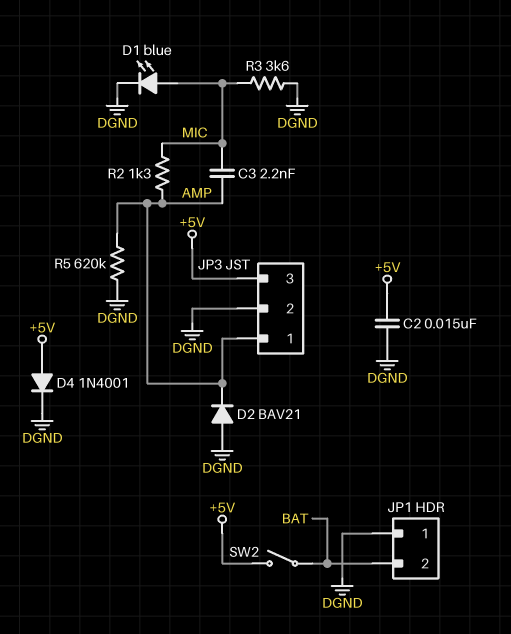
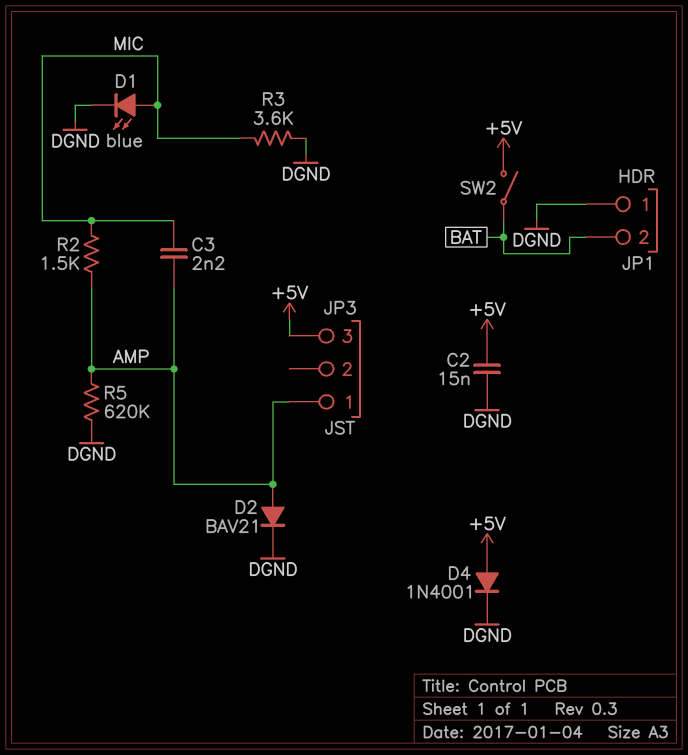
D2: diode BAV21 (A DGND, K AMP) -> diode BAV21 (A AMP, K DGND)
JP3 pin 2: DGND -> none
R2: 1.3k (AMP, MIC) -> 1.5k (AMP, MIC)

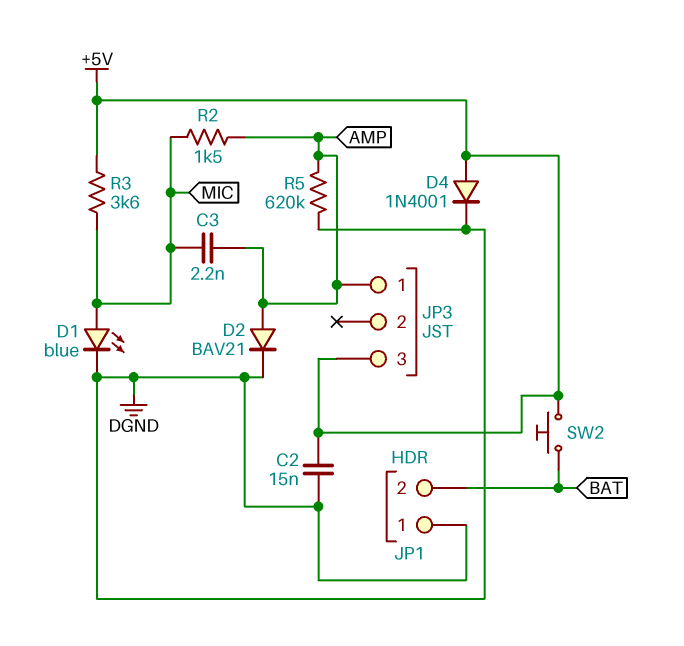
R3: 3.6k (DGND, MIC) -> 3.6k (+5V, MIC)
SW2: switch (+5V, BAT) -> button (+5V, BAT)

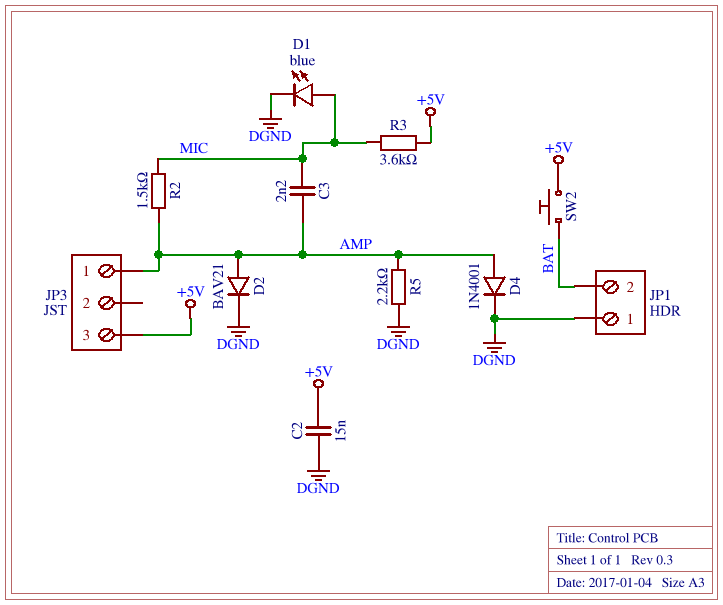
D4: diode 1N4001 (A +5V, K DGND) -> diode 1N4001 (A AMP, K DGND)
R5: 620k (AMP, DGND) -> 2.2k (AMP, DGND)

